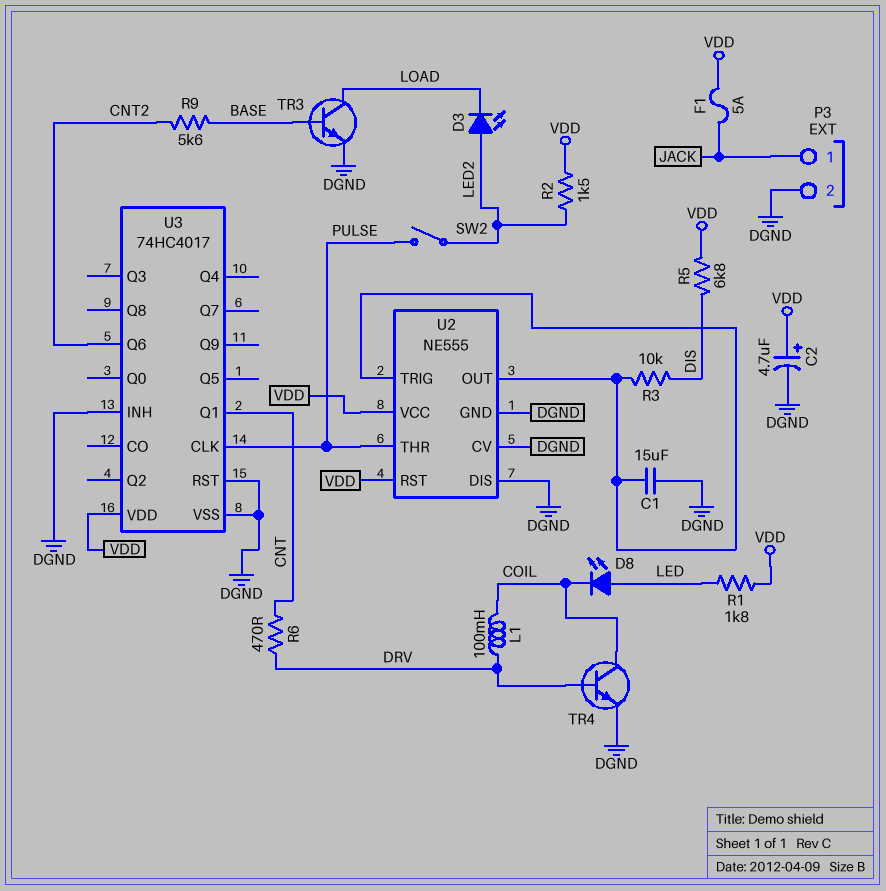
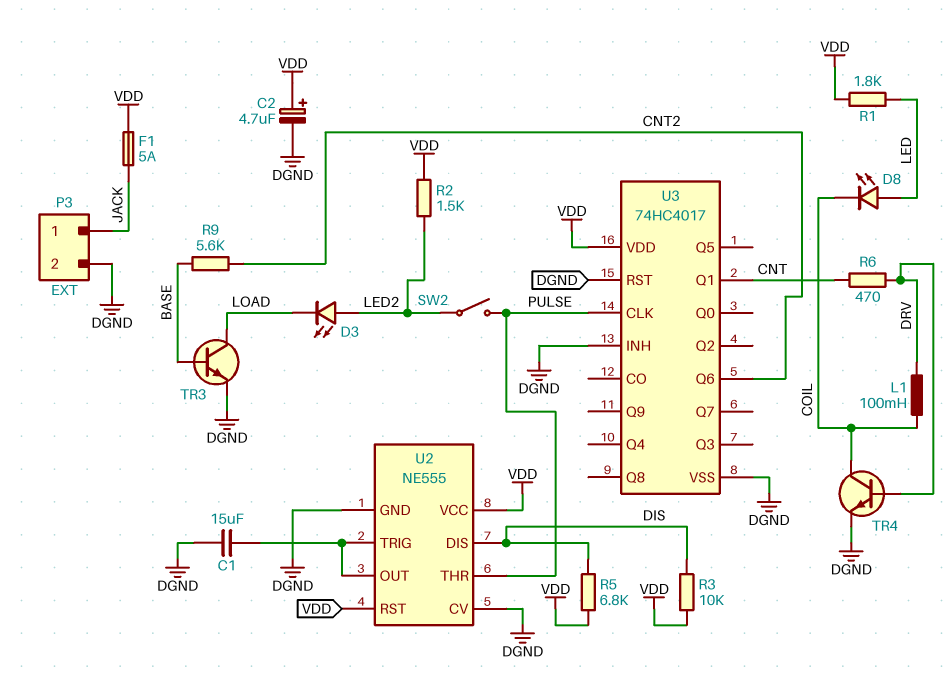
R3: 10k (DIS, U2/OUT) -> 10k (DIS, VDD)
U2 pin DIS: DGND -> DIS

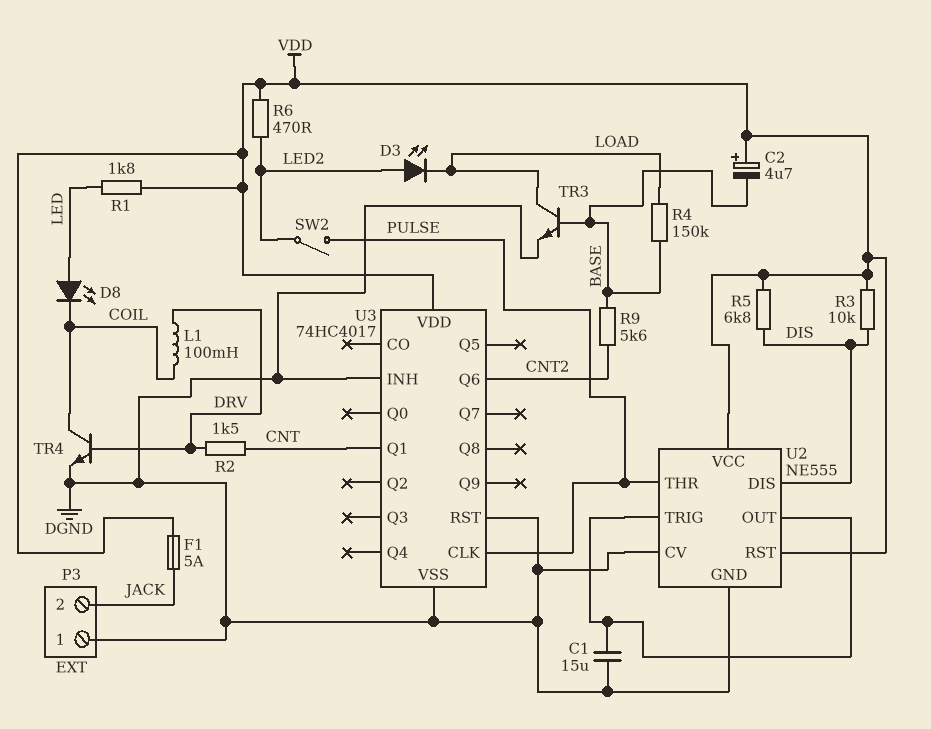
C2: 4.7uF (plus VDD, minus DGND) -> 4.7uF (plus VDD, minus BASE)
P3 pin 1: JACK -> DGND
P3 pin 2: DGND -> JACK
R2: 1.5k (LED2, VDD) -> 1.5k (CNT, DRV)
R4: none -> 150k (BASE, LOAD)
R6: 470 (CNT, DRV) -> 470 (LED2, VDD)

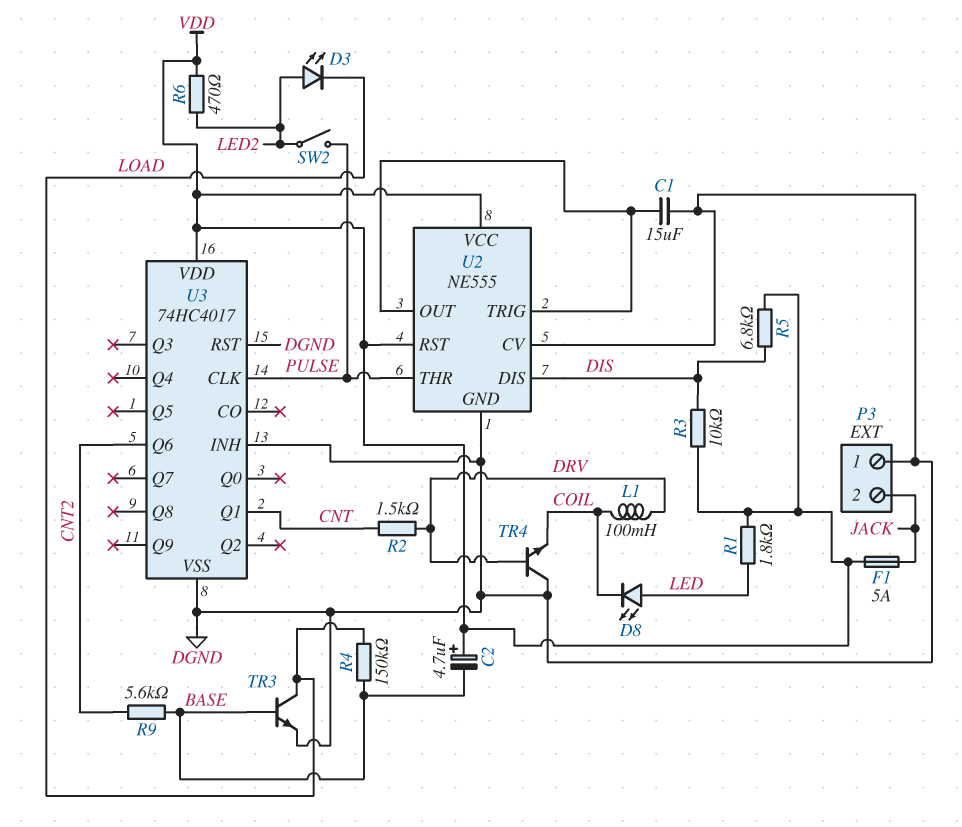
TR4: NPN (B DRV, C COIL, E DGND) -> NPN (B DRV, C DGND, E COIL)

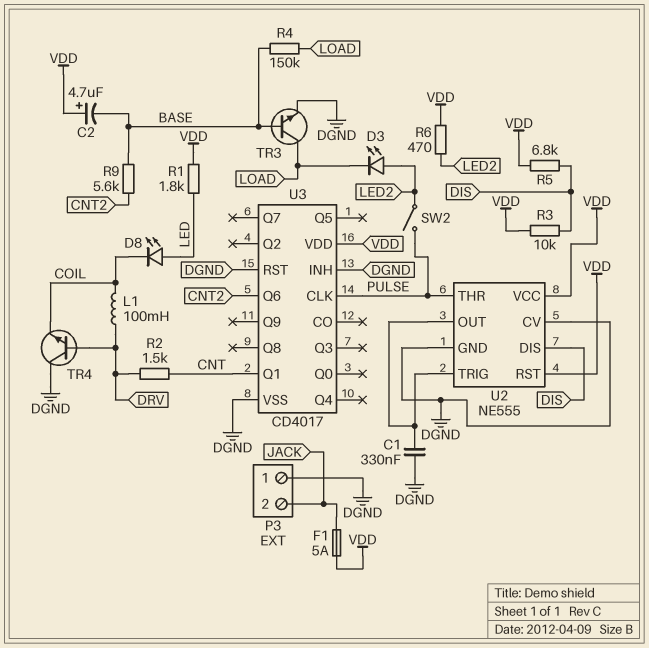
C1: 15uF (DGND, U2/OUT) -> 330nF (DGND, U2/OUT)
U3: 74HC4017 -> CD4017

